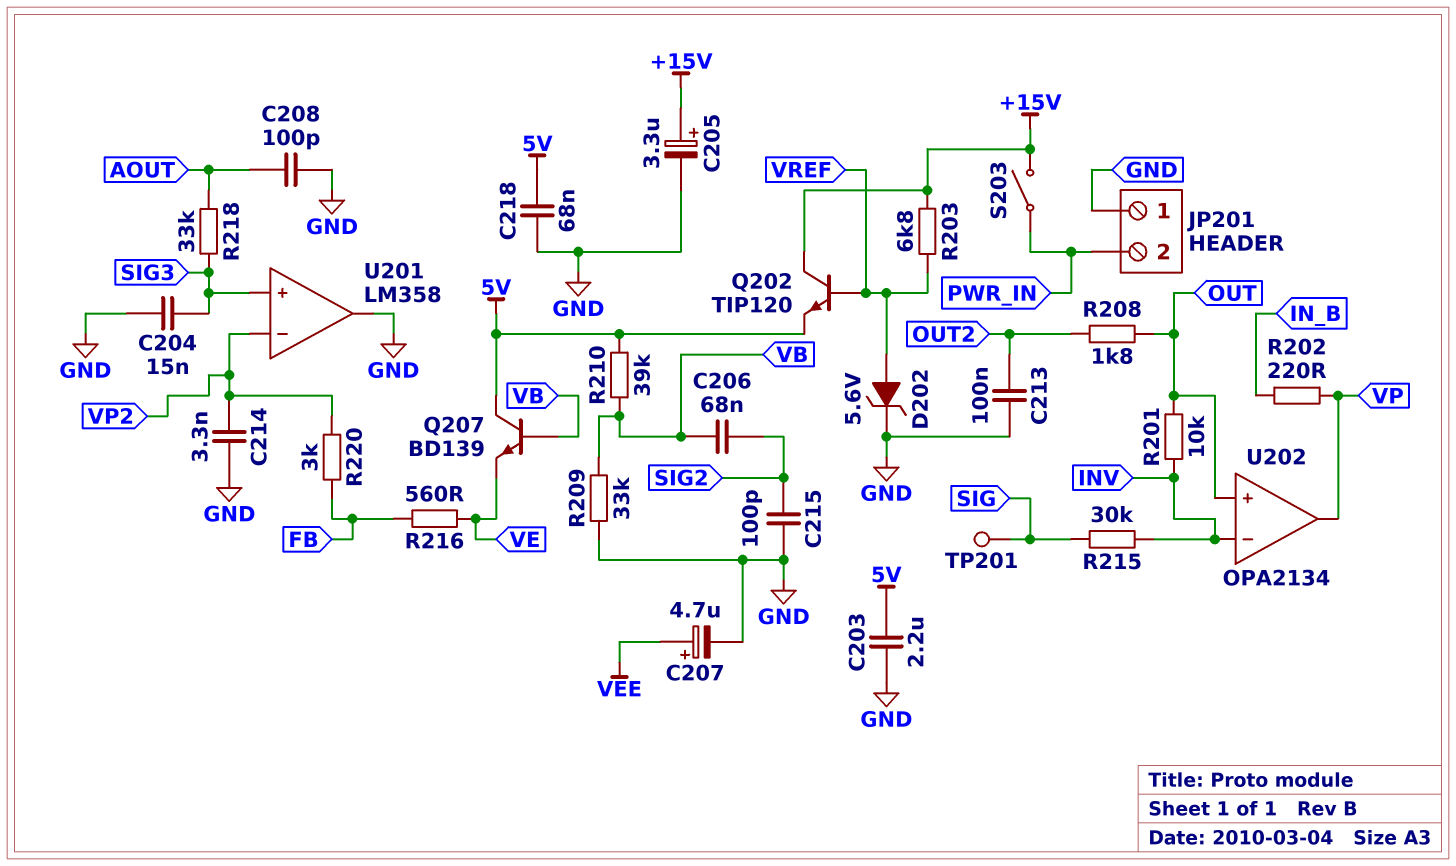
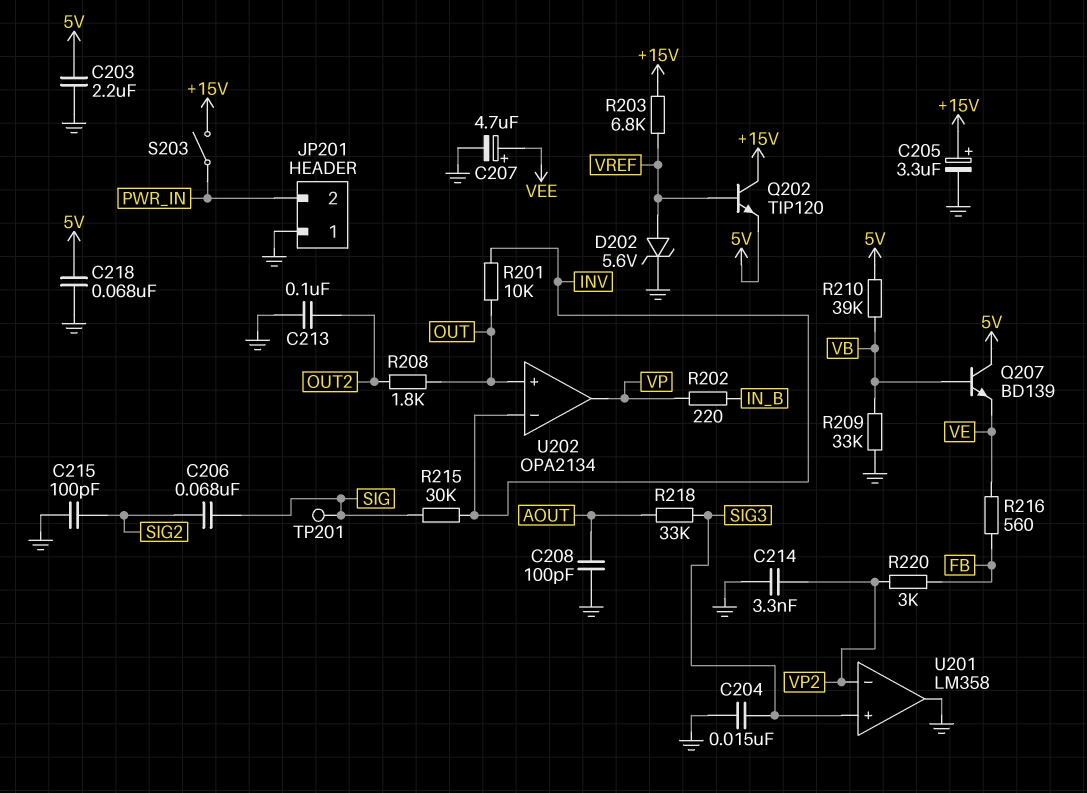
C206: 68nF (SIG2, VB) -> 68nF (SIG, SIG2)

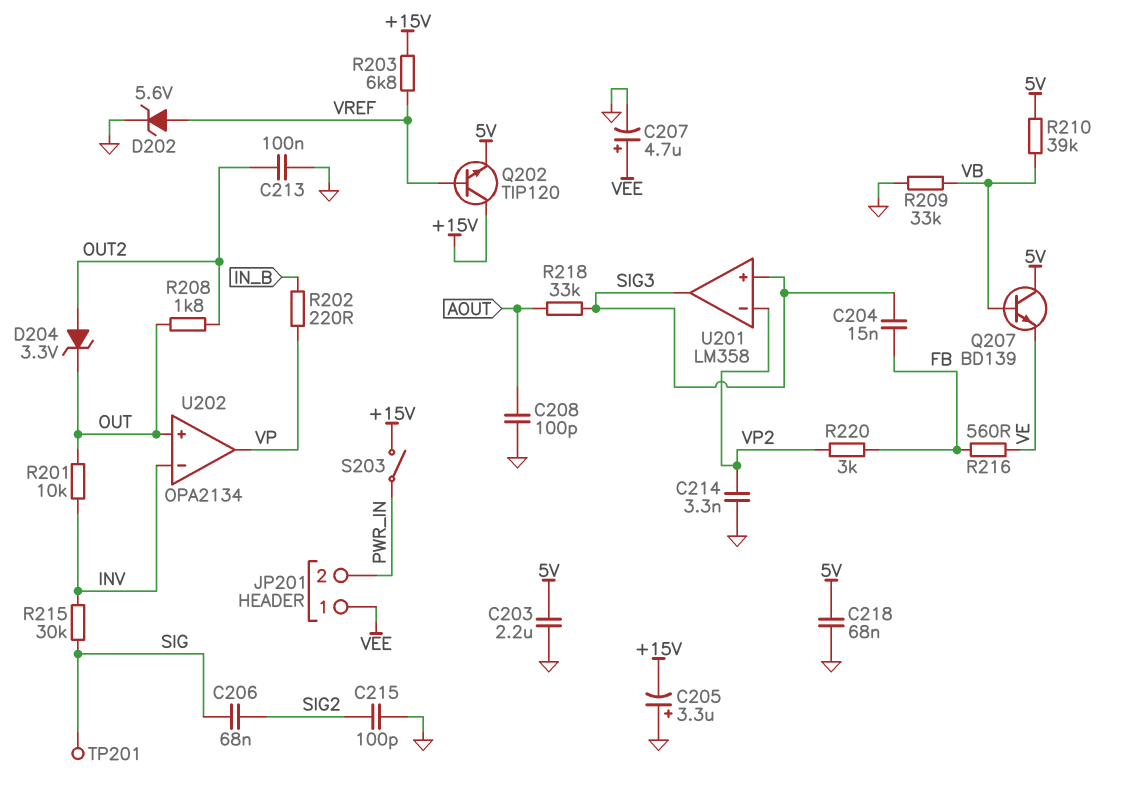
C204: 15nF (GND, SIG3) -> 15nF (FB, SIG3)
C205: 3.3uF (plus +15V, minus GND) -> 3.3uF (plus GND, minus +15V)
D204: none -> zener 3.3V (A OUT2, K OUT)
JP201 pin 1: GND -> VEE
U201 pin out: GND -> SIG3

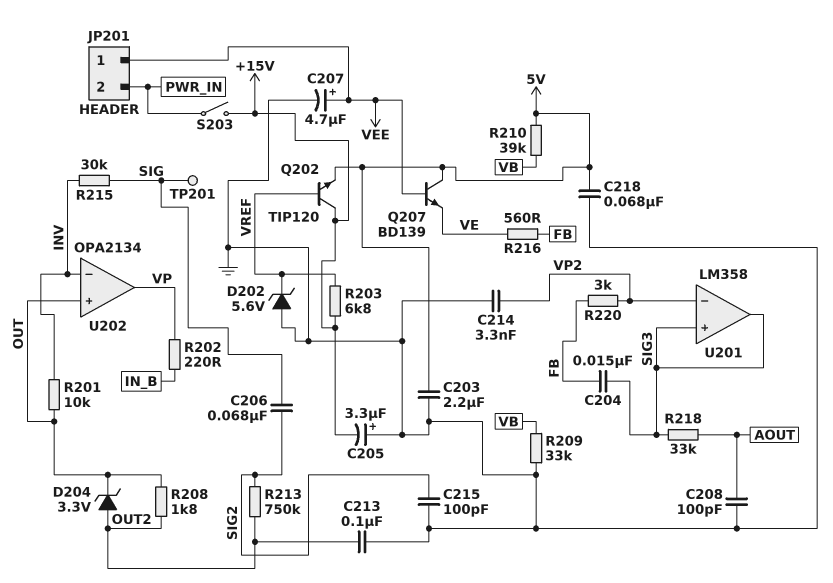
D202: zener 5.6V (A VREF, K GND) -> zener 5.6V (A GND, K VREF)
Q207: NPN BD139 (B VB, C 5V, E VE) -> NPN BD139 (B VEE, C 5V, E VE)
R213: none -> 750k (OUT2, SIG2)

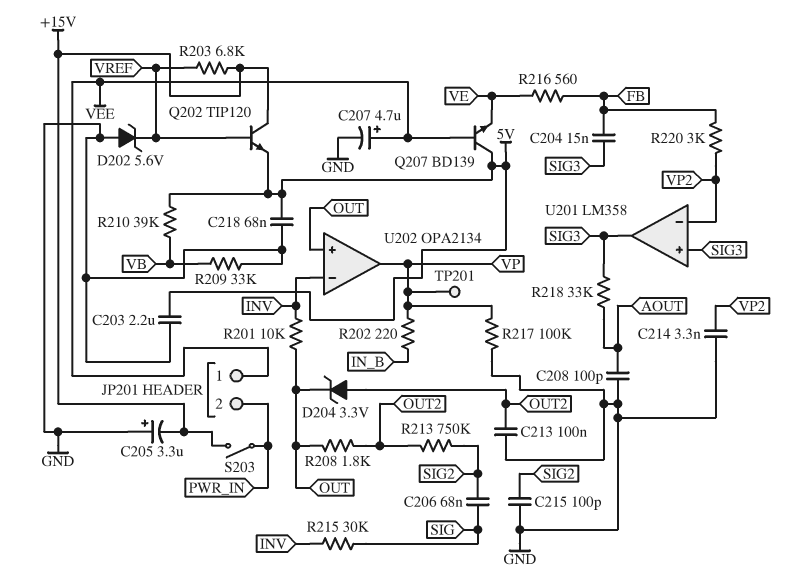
R217: none -> 100k (GND, VP)
TP201: test point (SIG) -> test point (VP)

